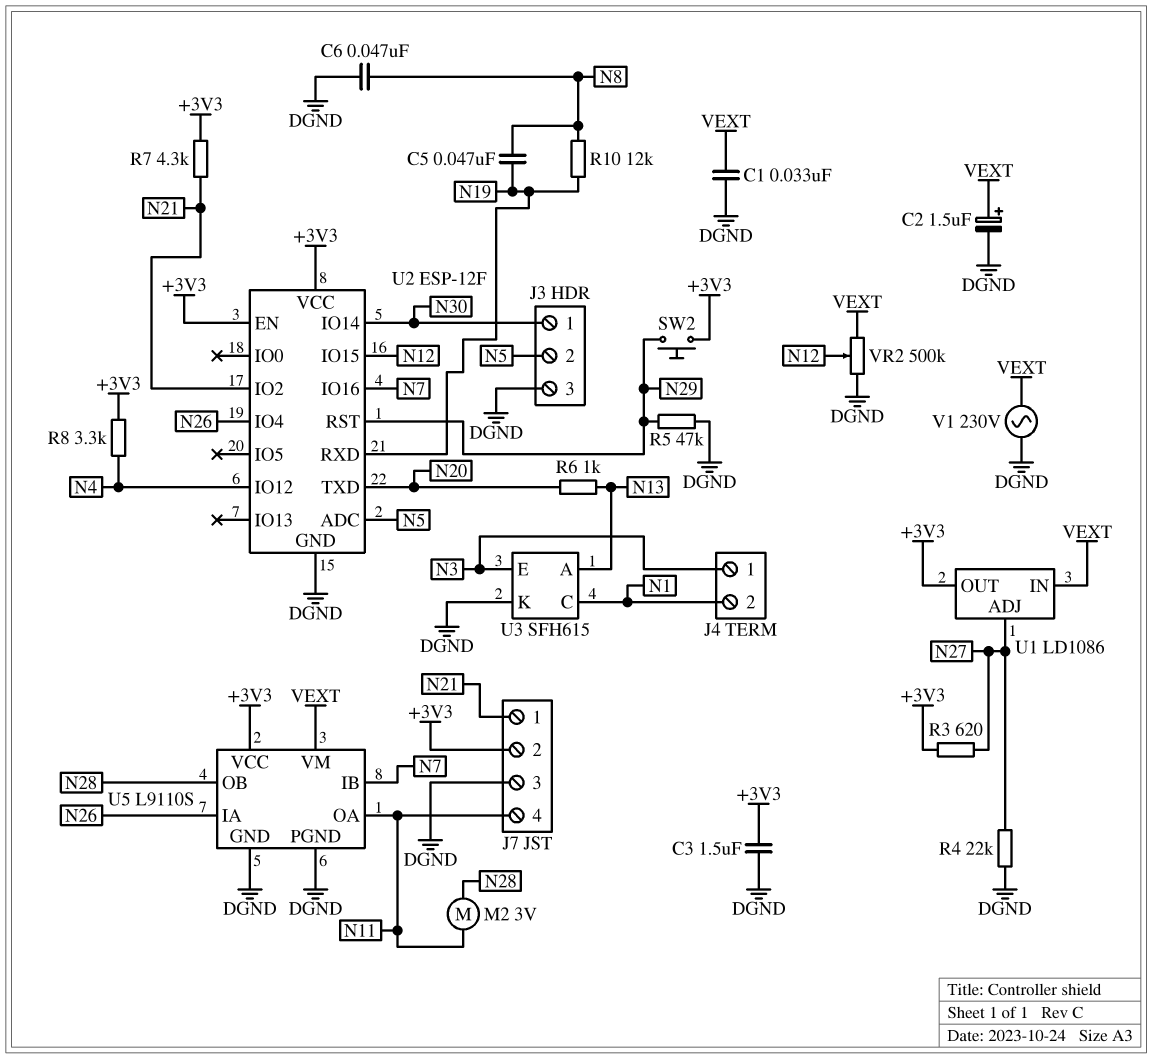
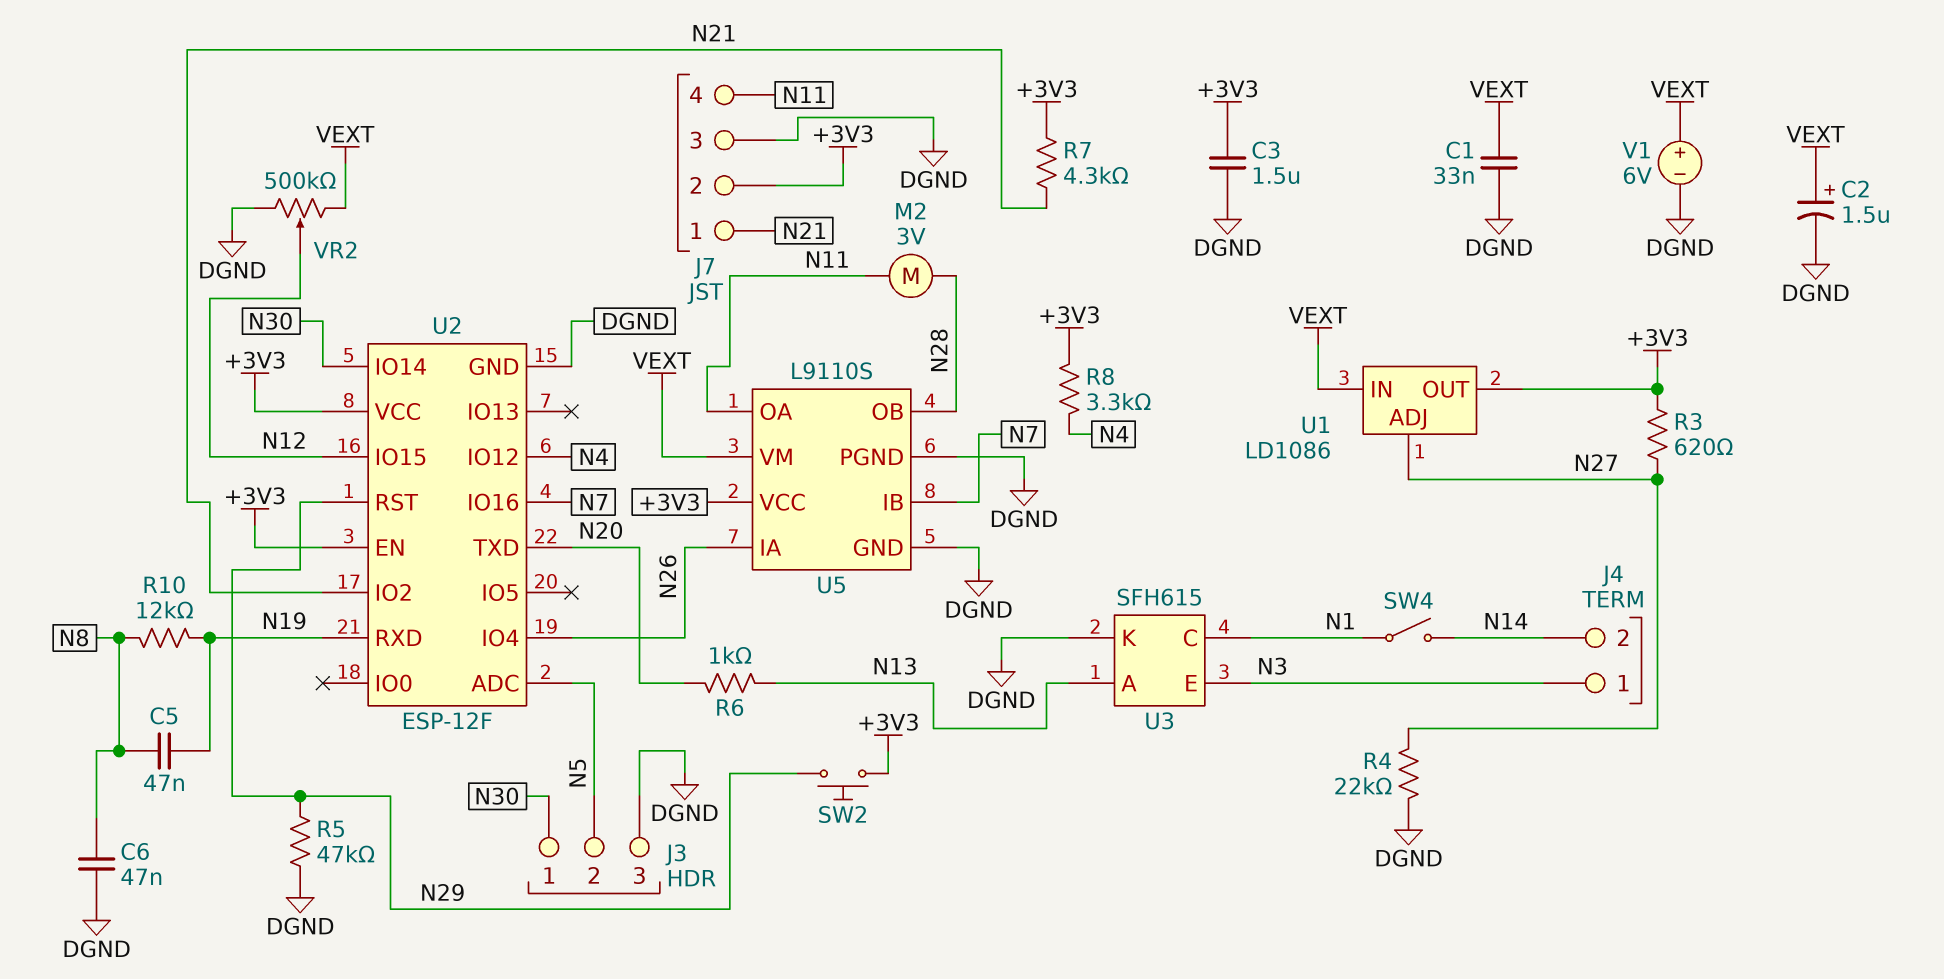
J4 pin 2: N1 -> N14
SW4: none -> switch (N1, N14)
V1: AC 230V (DGND, VEXT) -> 6V (plus VEXT, minus DGND)

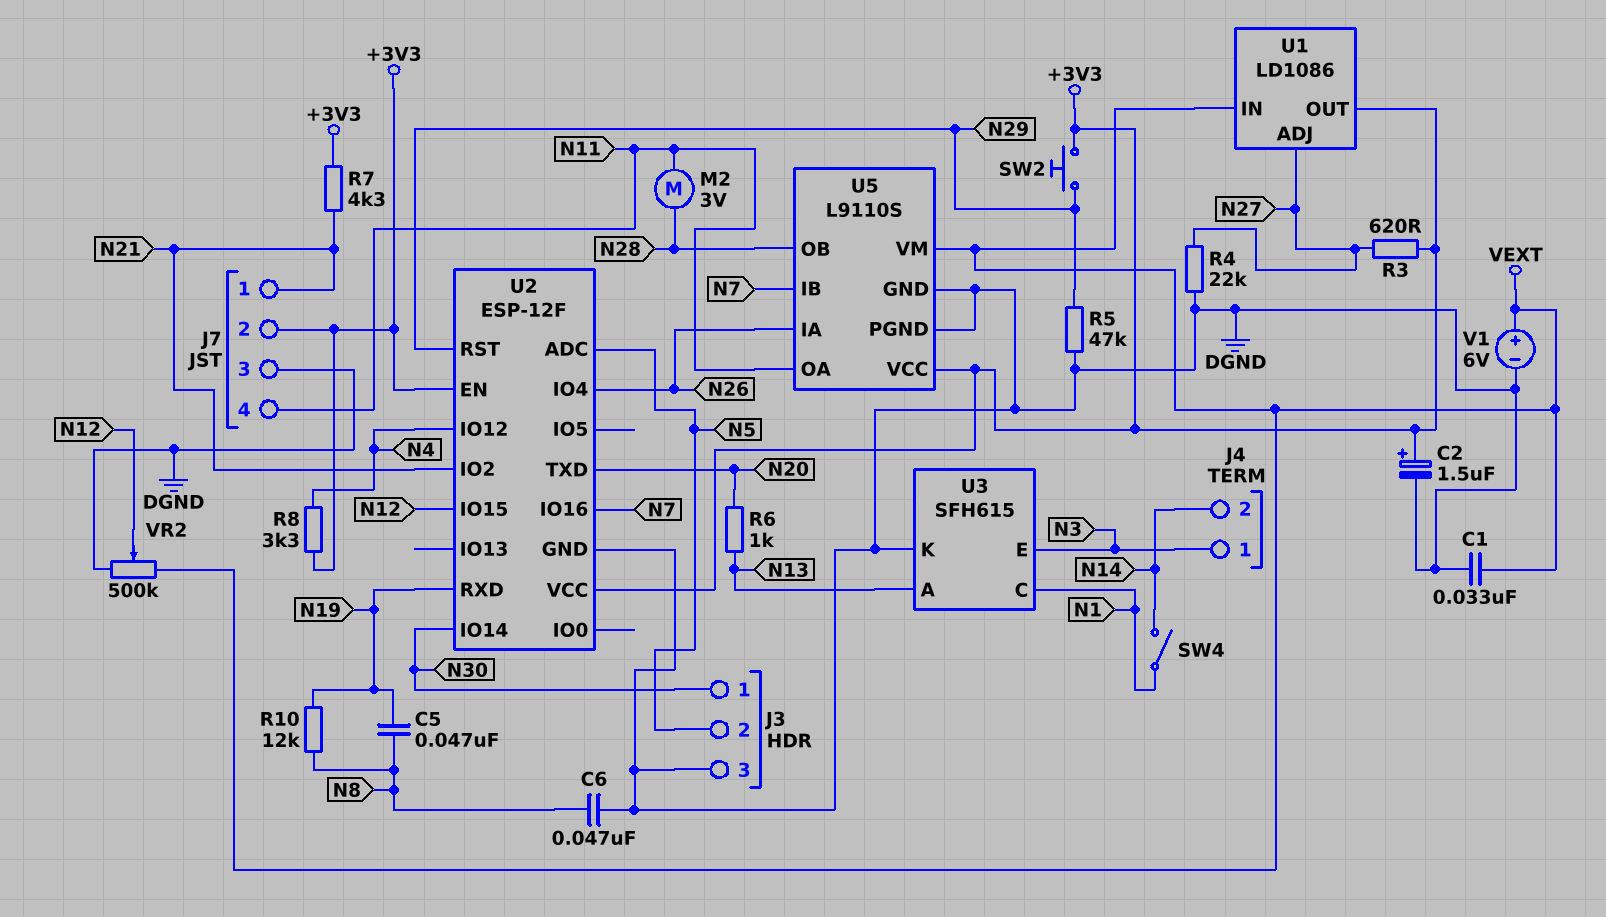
C2: 1.5uF (plus VEXT, minus DGND) -> 1.5uF (plus +3V3, minus DGND)
C3: 1.5uF (+3V3, DGND) -> none

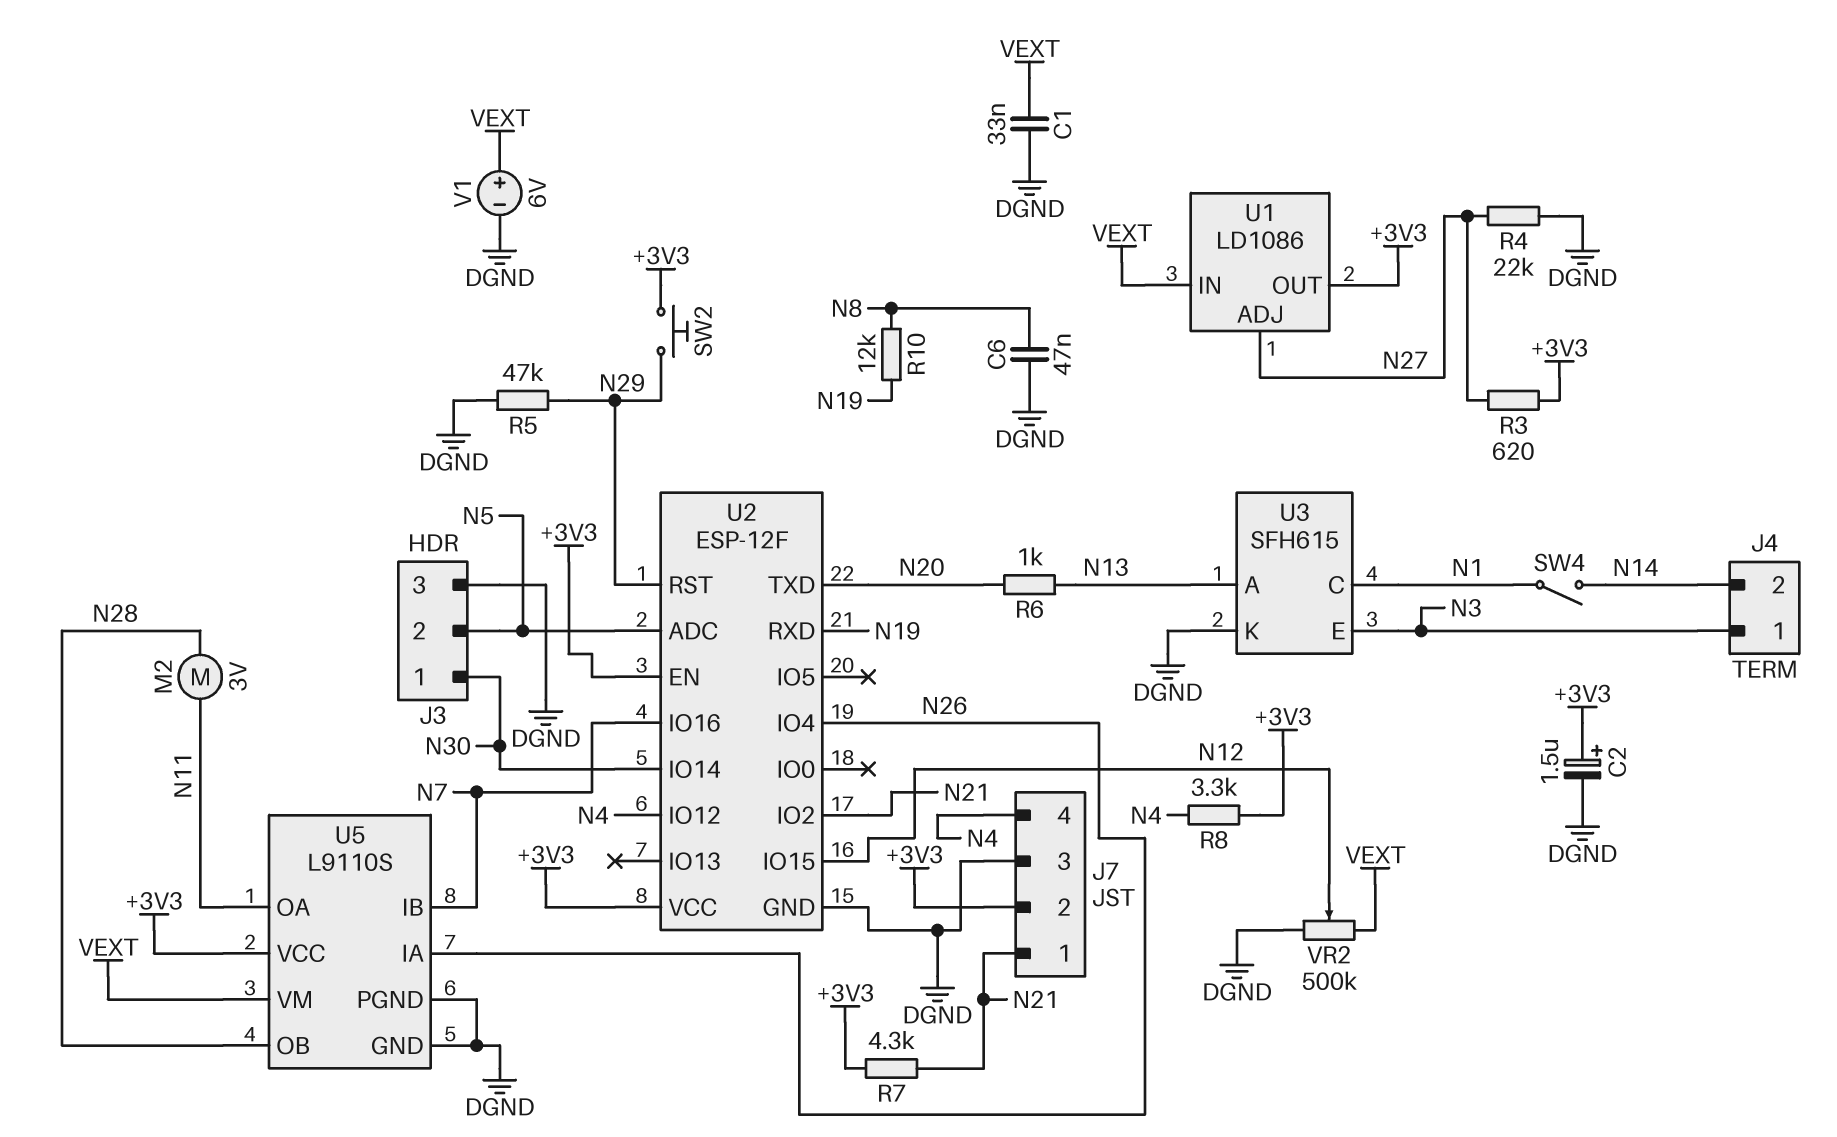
C5: 47nF (N8, N19) -> none
J7 pin 4: N11 -> N4

